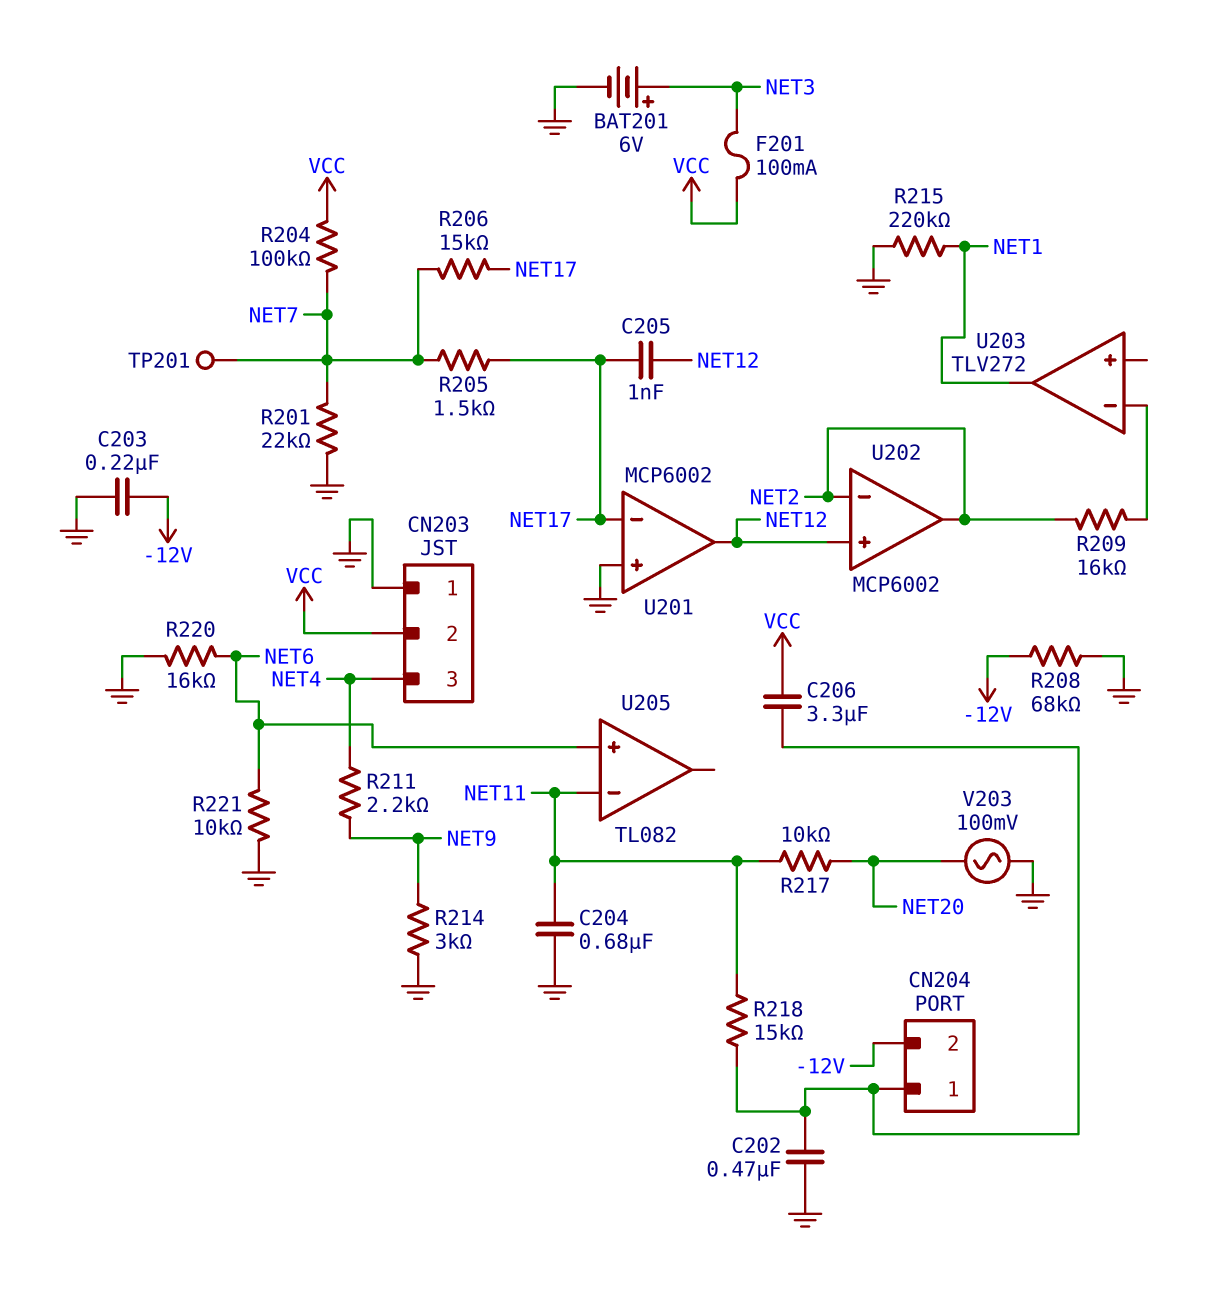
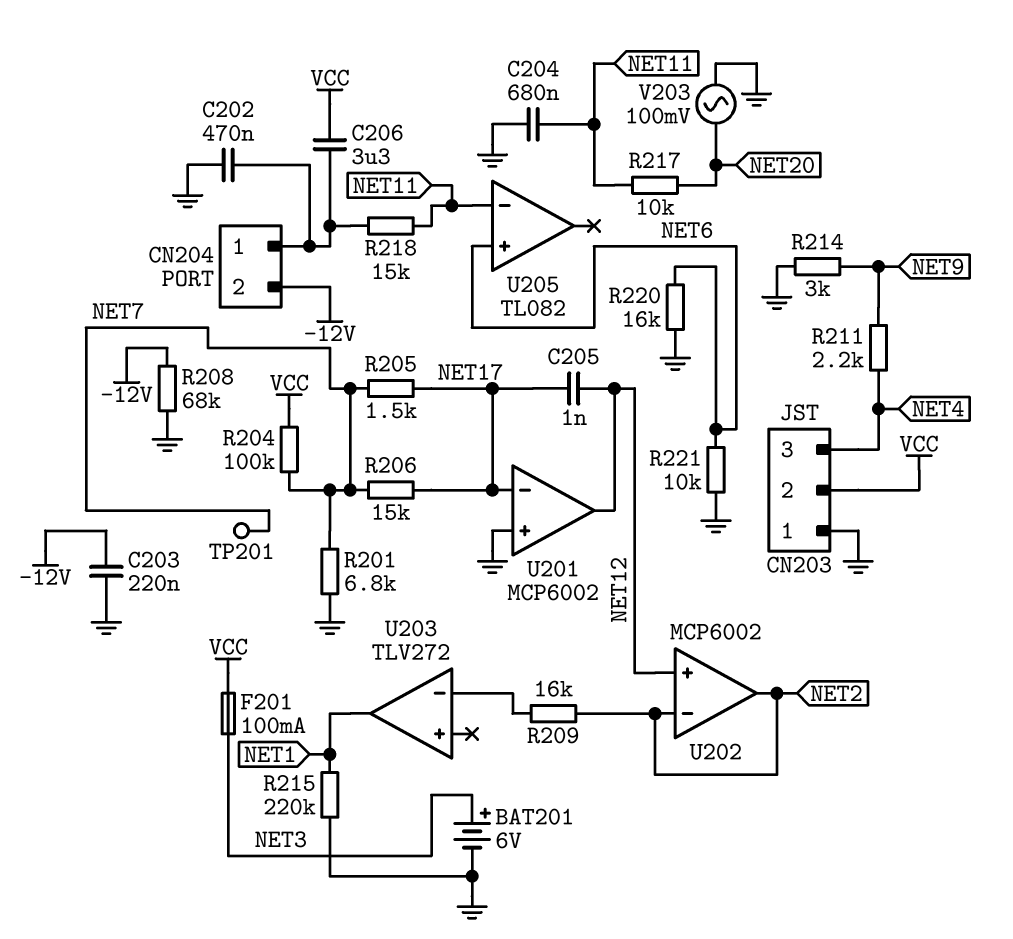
R201: 22k (GND, NET7) -> 6.8k (GND, NET7)

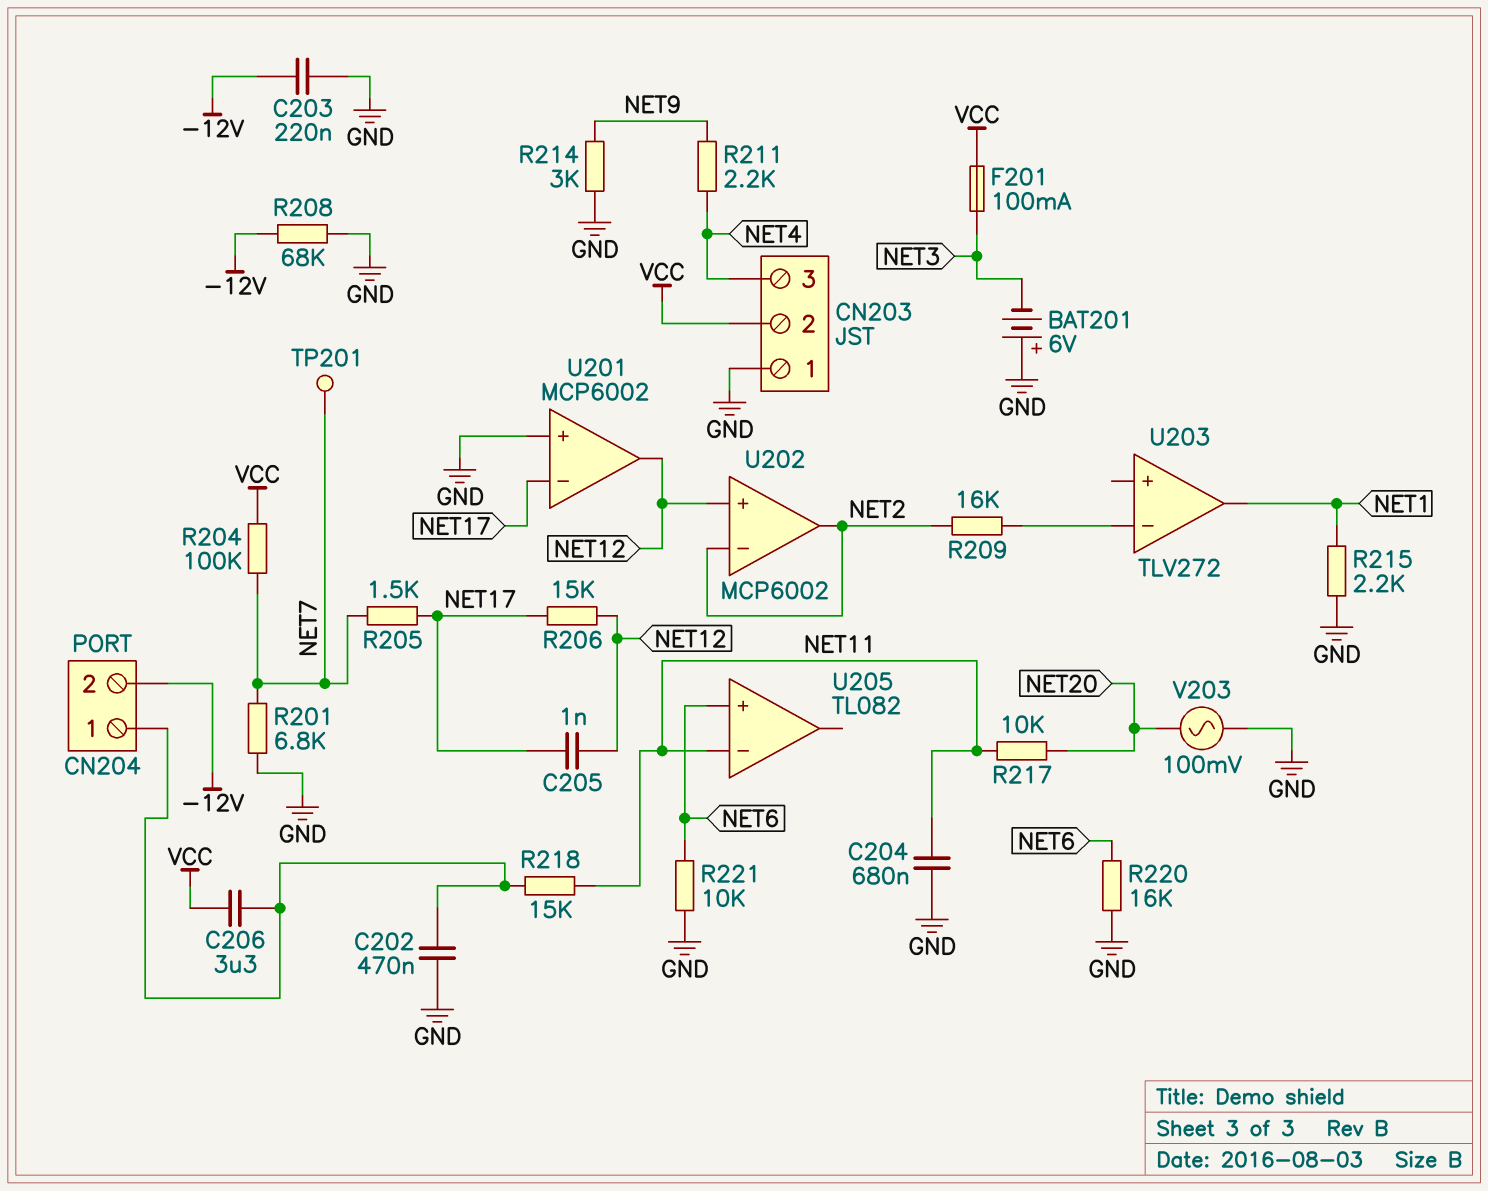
BAT201: 6V (plus NET3, minus GND) -> 6V (plus GND, minus NET3)
R206: 15k (NET7, NET17) -> 15k (NET12, NET17)
R215: 220k (GND, NET1) -> 2.2k (GND, NET1)

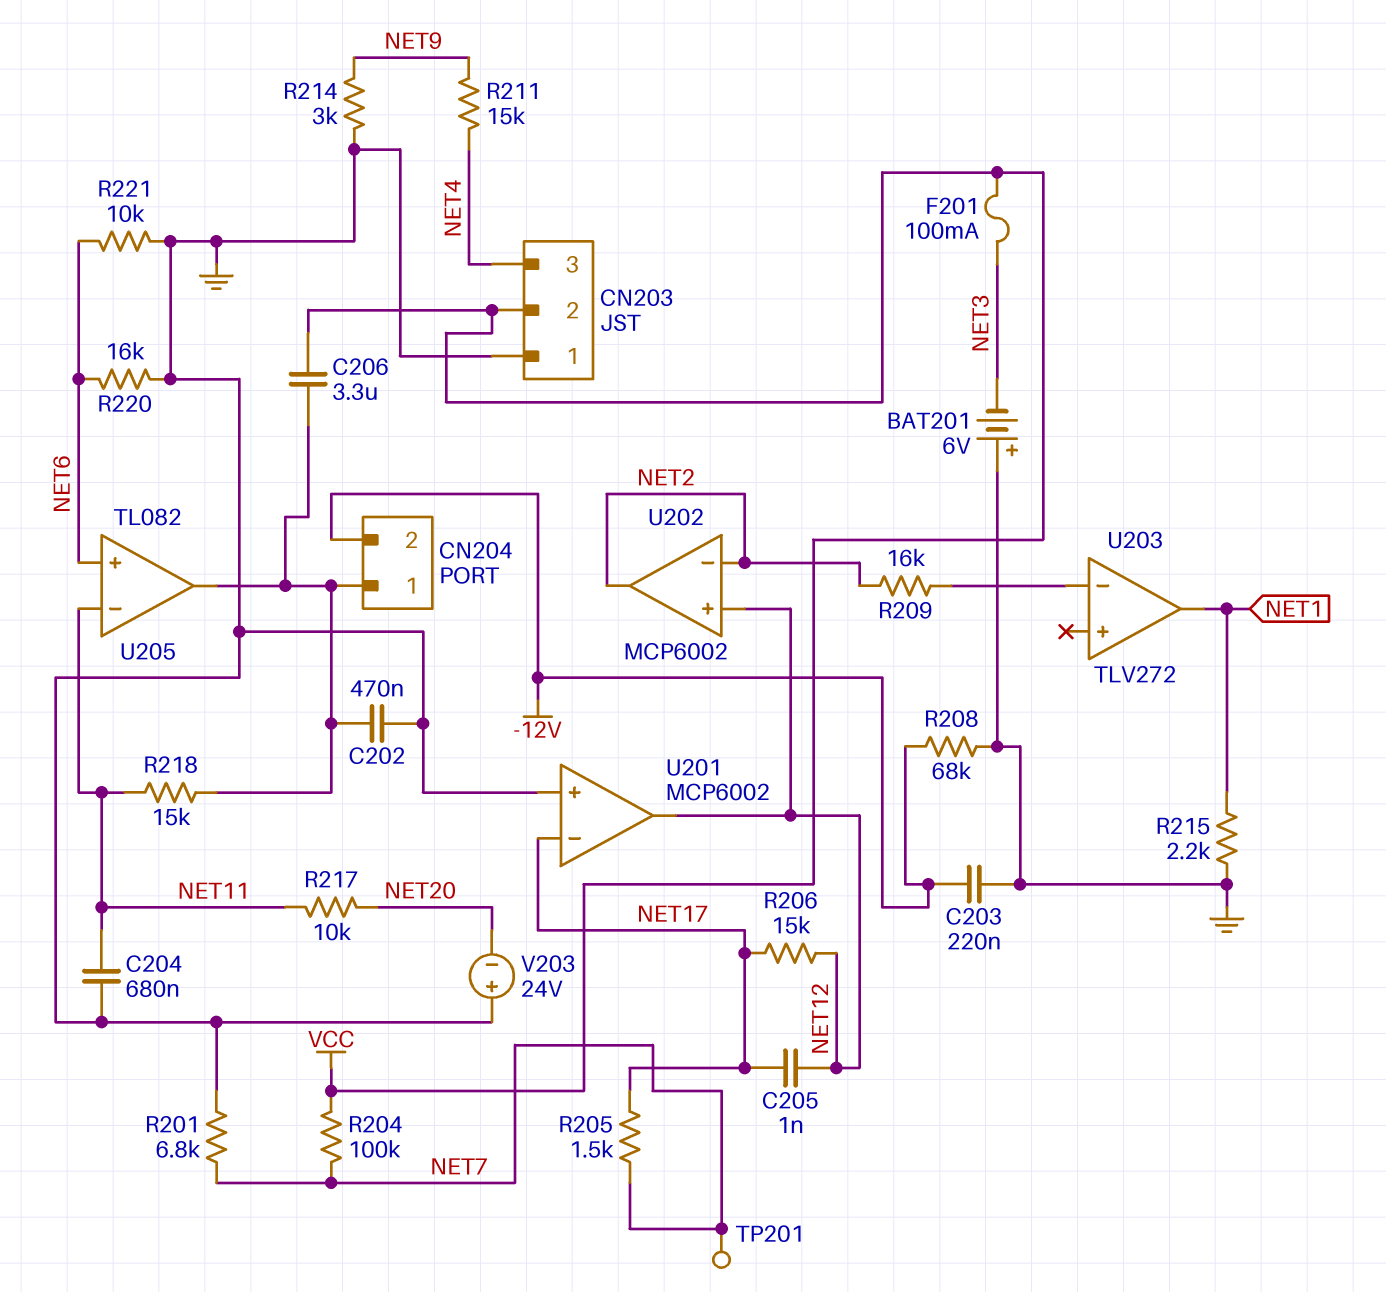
R211: 2.2k (NET4, NET9) -> 15k (NET4, NET9)
U205 pin out: none -> CN204/1
V203: AC 100mV (GND, NET20) -> 24V (plus GND, minus NET20)

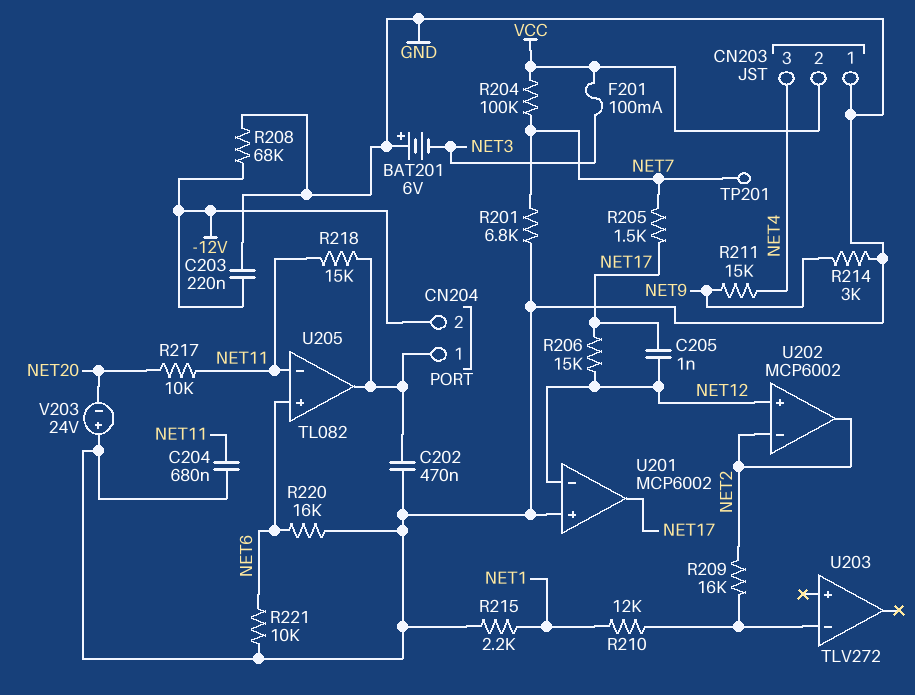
C206: 3.3uF (CN204/1, VCC) -> none
R210: none -> 12k (NET1, U203/in-)
U201 pin in-: NET17 -> NET12
U201 pin out: NET12 -> NET17
U203 pin out: NET1 -> none

